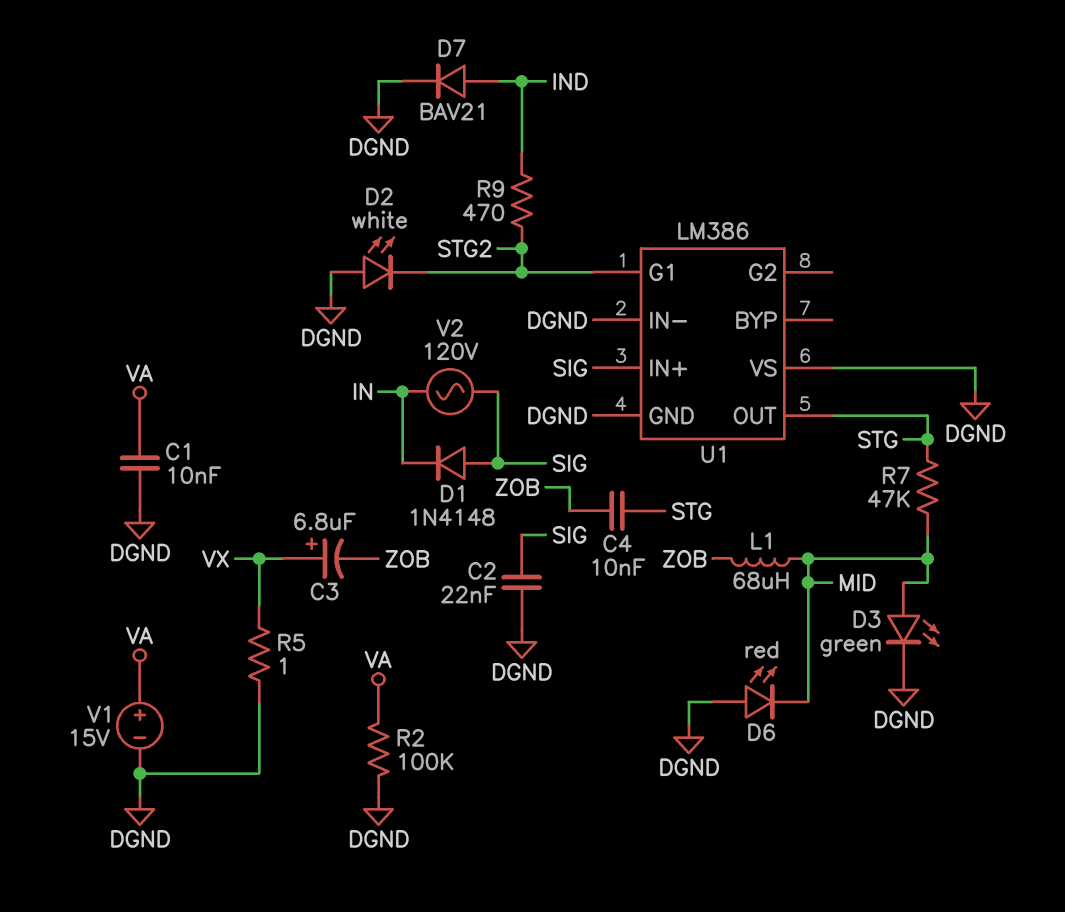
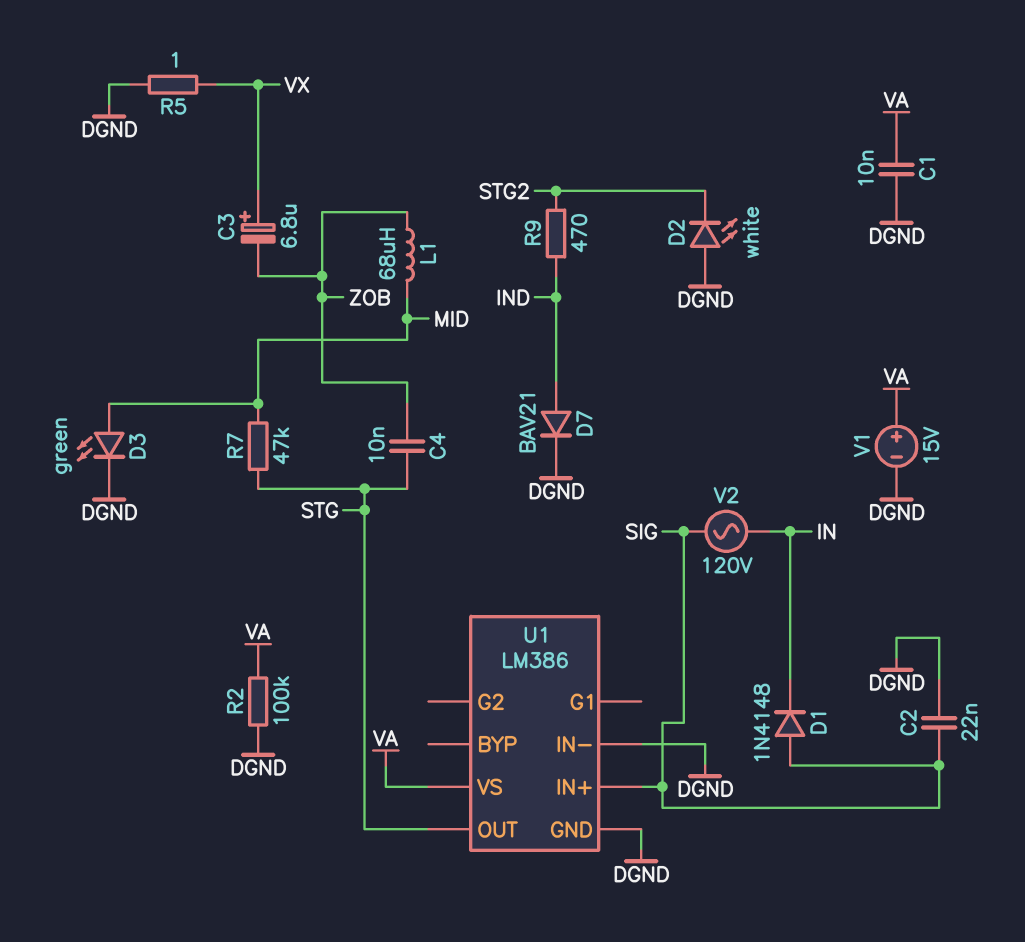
D6: LED red (A DGND, K MID) -> none
U1 pin G1: STG2 -> none
U1 pin VS: DGND -> VA

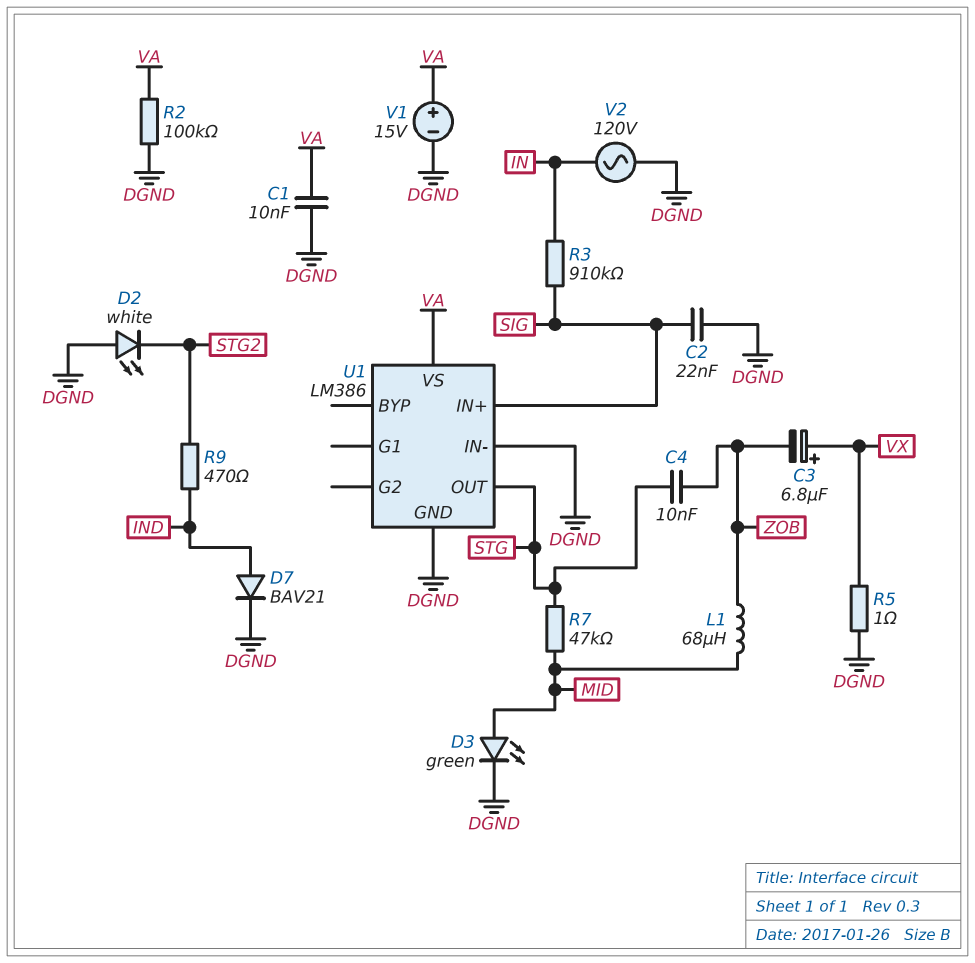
D1: diode 1N4148 (A SIG, K IN) -> none
R3: none -> 910k (IN, SIG)
V2: AC 120V (IN, SIG) -> AC 120V (DGND, IN)

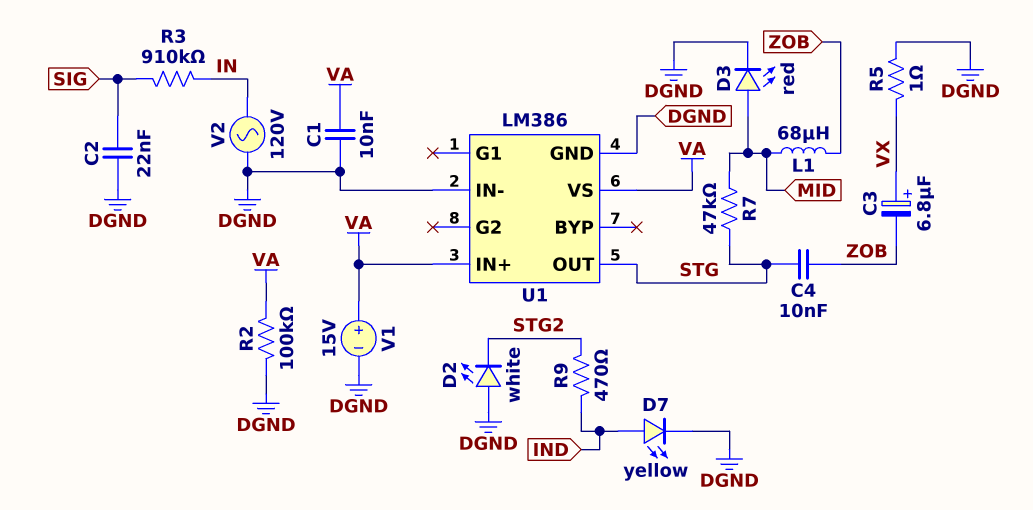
D3: LED green (A MID, K DGND) -> LED red (A MID, K DGND)
D7: diode BAV21 (A IND, K DGND) -> LED yellow (A IND, K DGND)
U1 pin IN+: SIG -> VA

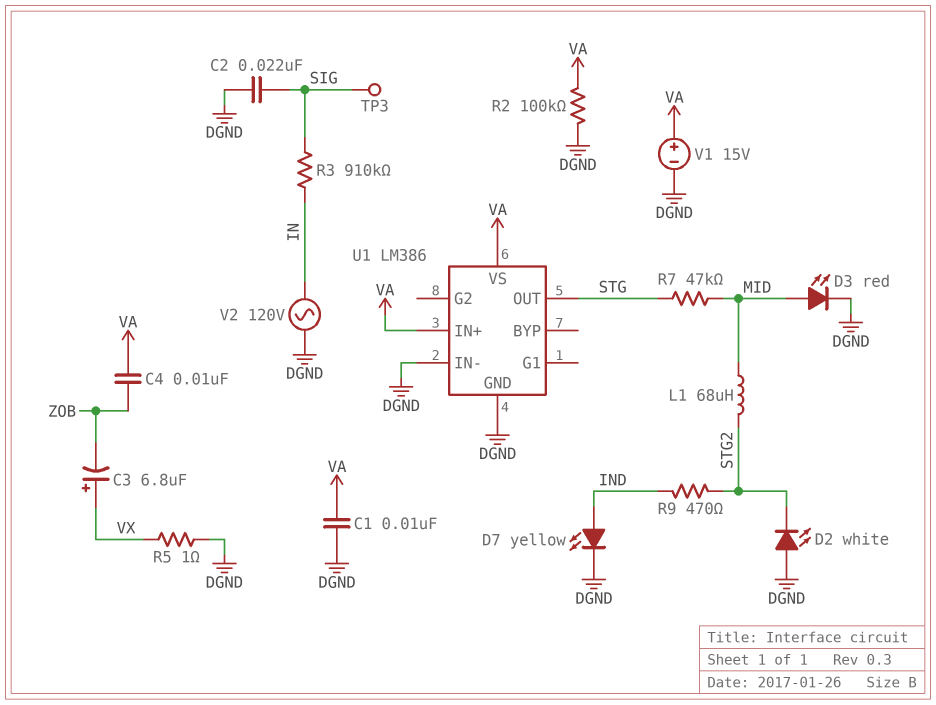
C4: 10nF (STG, ZOB) -> 10nF (VA, ZOB)
L1: 68uH (MID, ZOB) -> 68uH (MID, STG2)
TP3: none -> test point (SIG)

